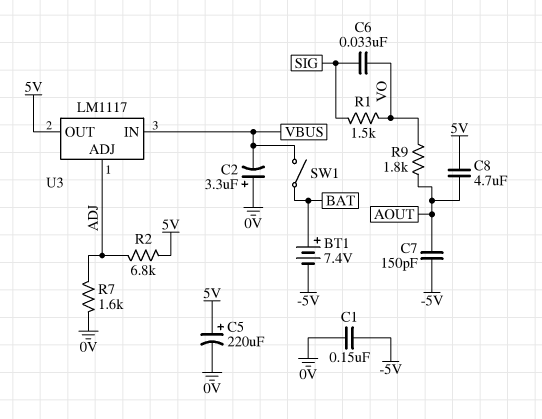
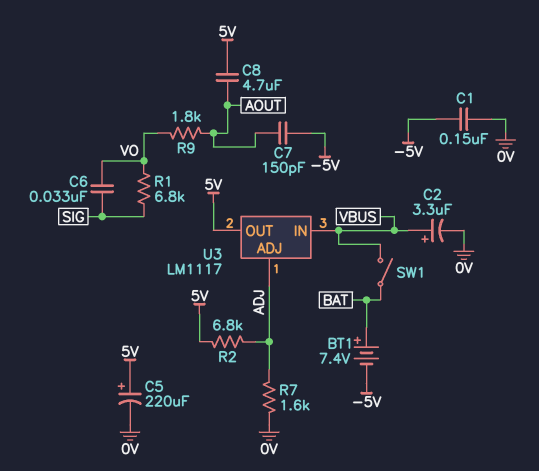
C2: 3.3uF (plus 0V, minus VBUS) -> 3.3uF (plus VBUS, minus 0V)
R1: 1.5k (SIG, VO) -> 6.8k (SIG, VO)

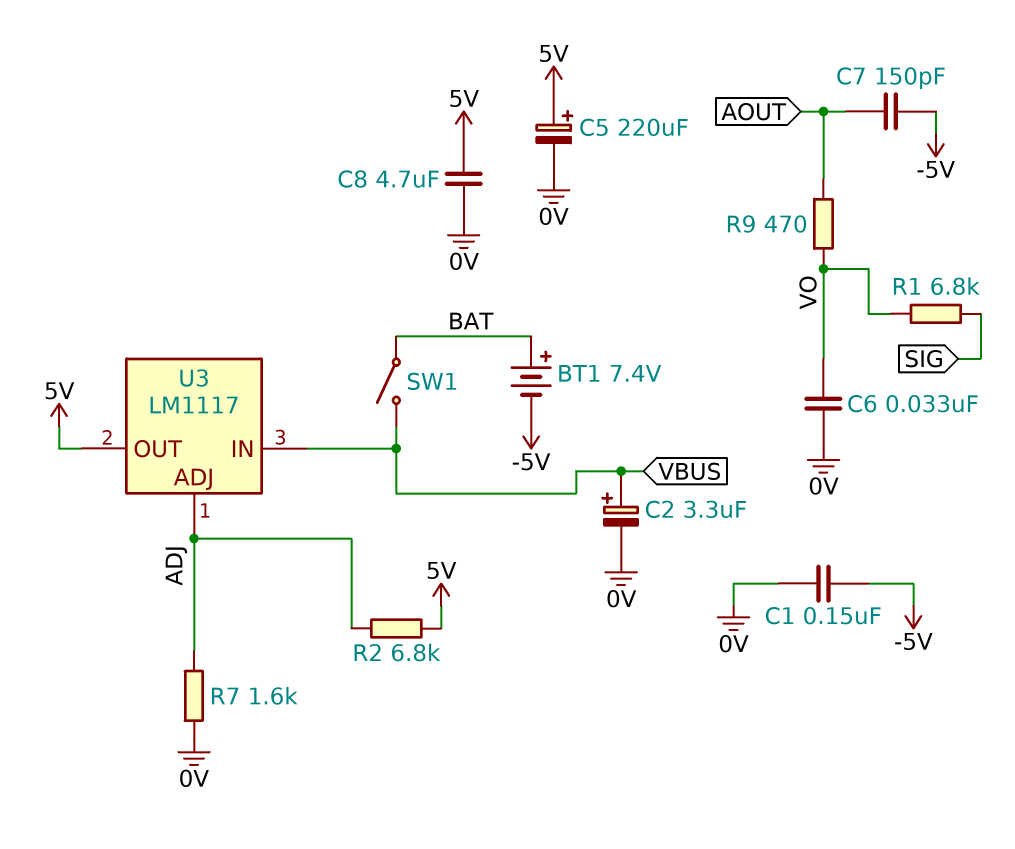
C6: 33nF (SIG, VO) -> 33nF (0V, VO)
C8: 4.7uF (5V, AOUT) -> 4.7uF (0V, 5V)
R9: 1.8k (AOUT, VO) -> 470 (AOUT, VO)

